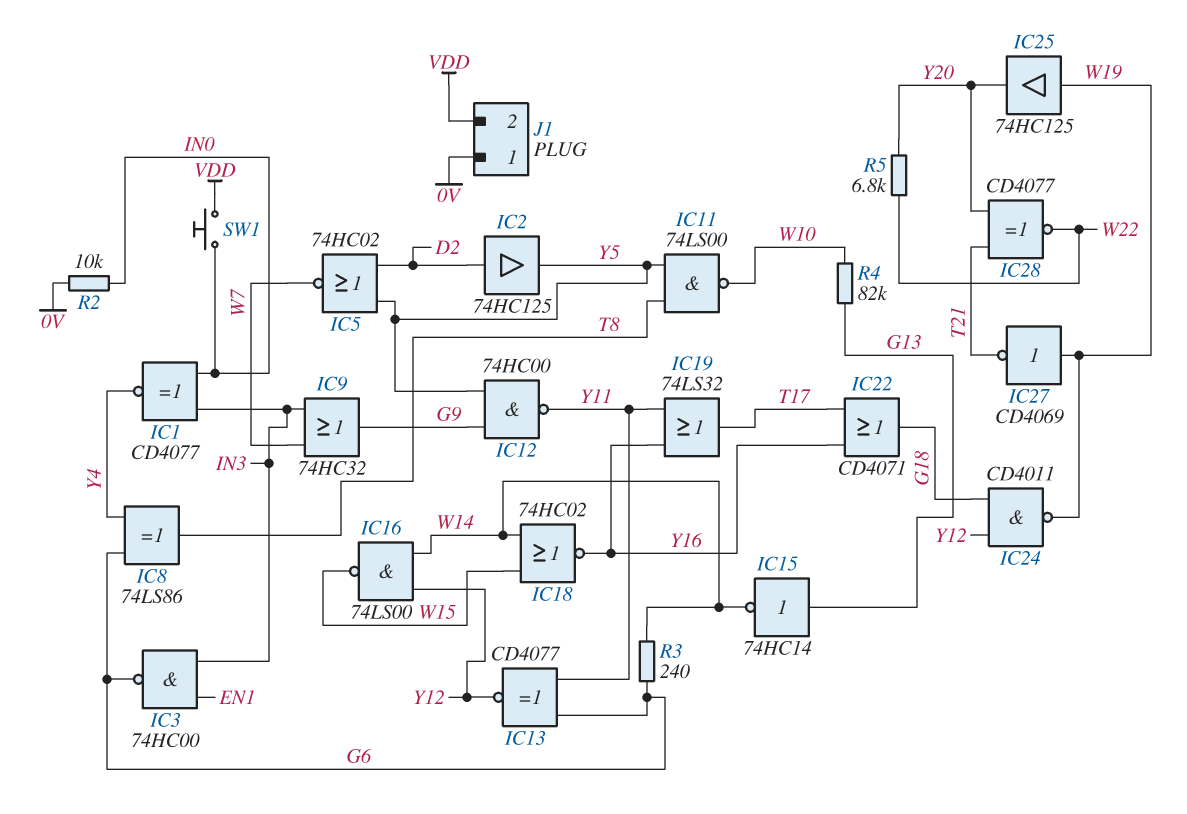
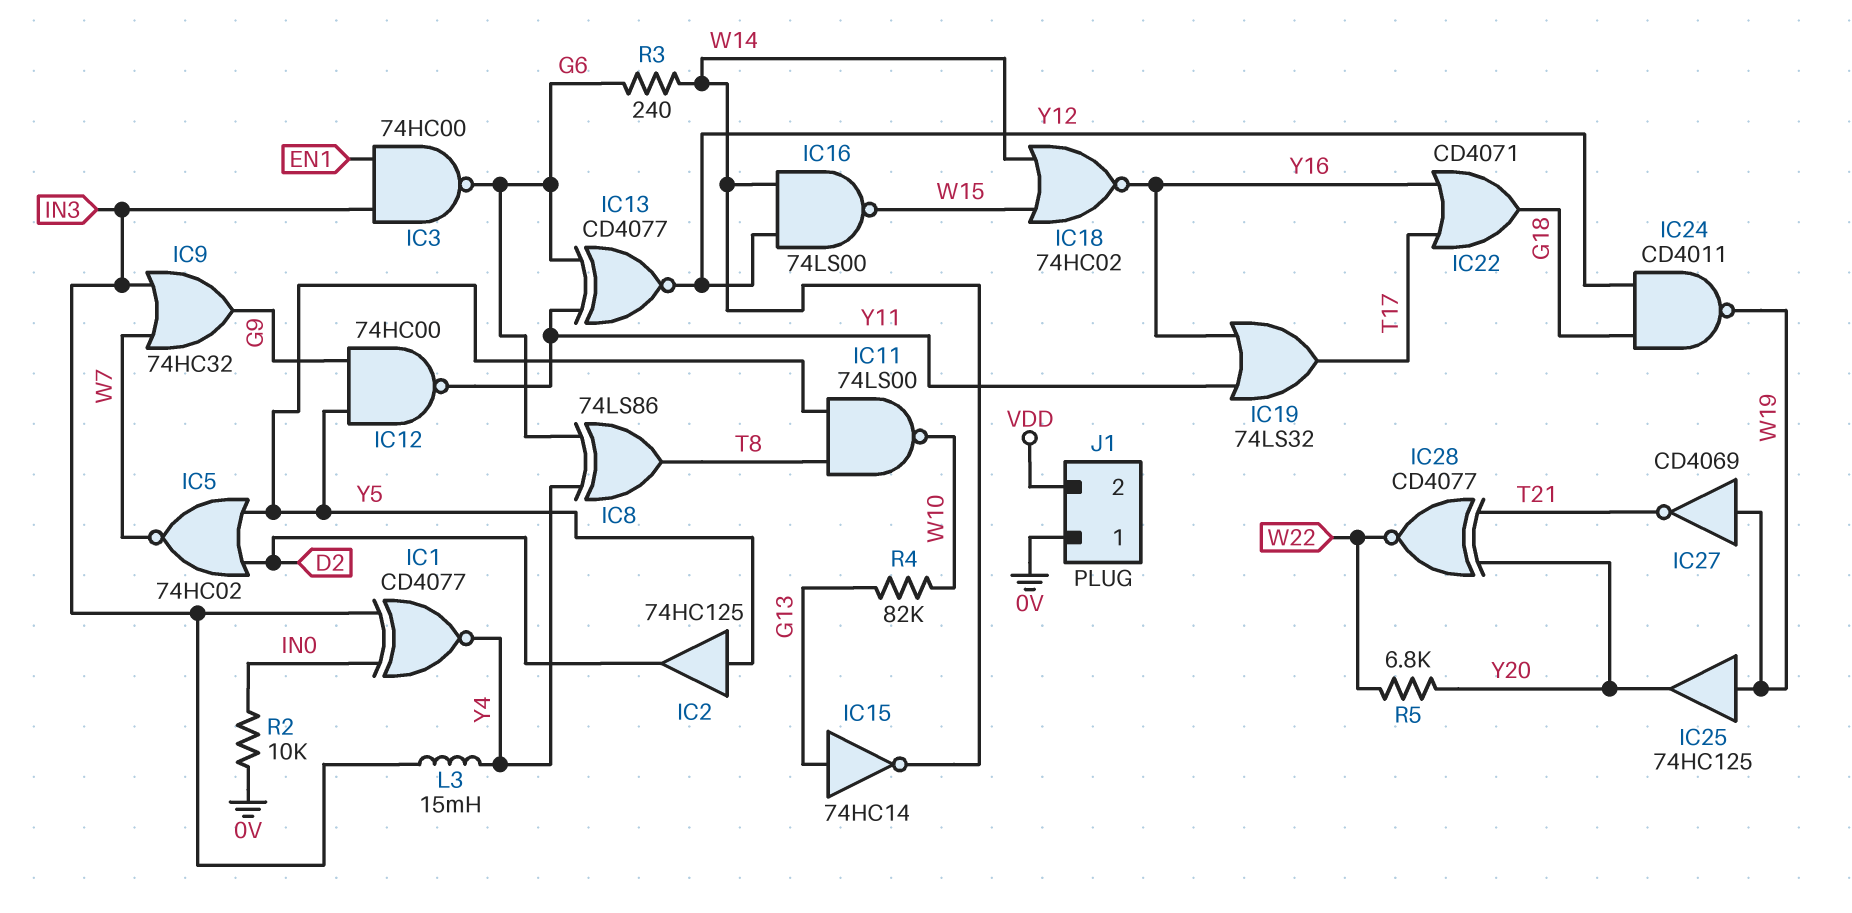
IC2: buffer 74HC125 (in D2, out Y5) -> buffer 74HC125 (in Y5, out D2)
L3: none -> 15mH (IN3, Y4)
SW1: button (IN0, VDD) -> none

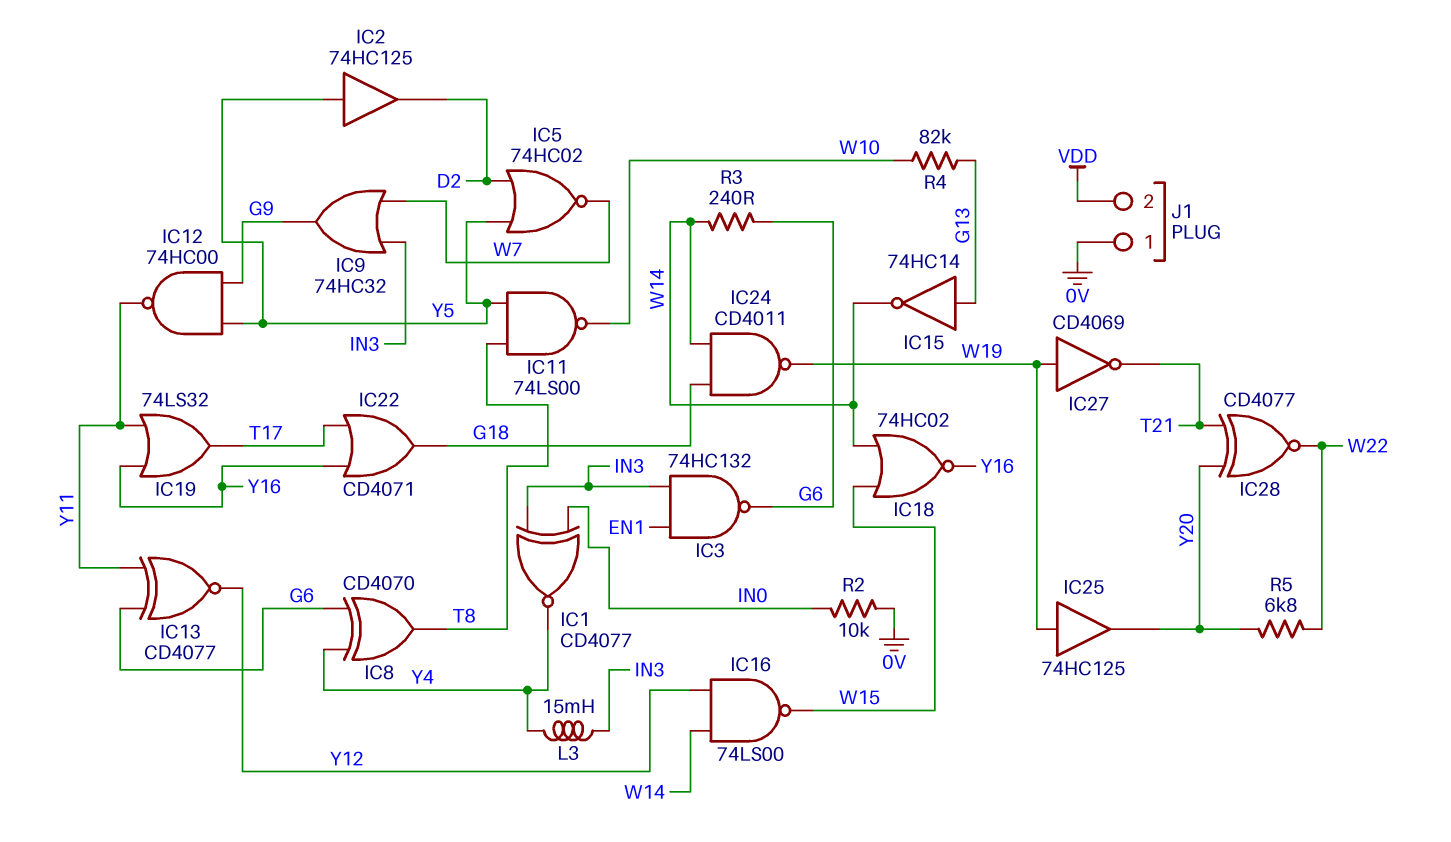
IC3: NAND 74HC00 (in EN1, in IN3, out G6) -> NAND 74HC132 (in EN1, in IN3, out G6)
IC8: XOR 74LS86 (in G6, in Y4, out T8) -> XOR CD4070 (in G6, in Y4, out T8)
IC24: NAND CD4011 (in G18, in Y12, out W19) -> NAND CD4011 (in G18, in W14, out W19)

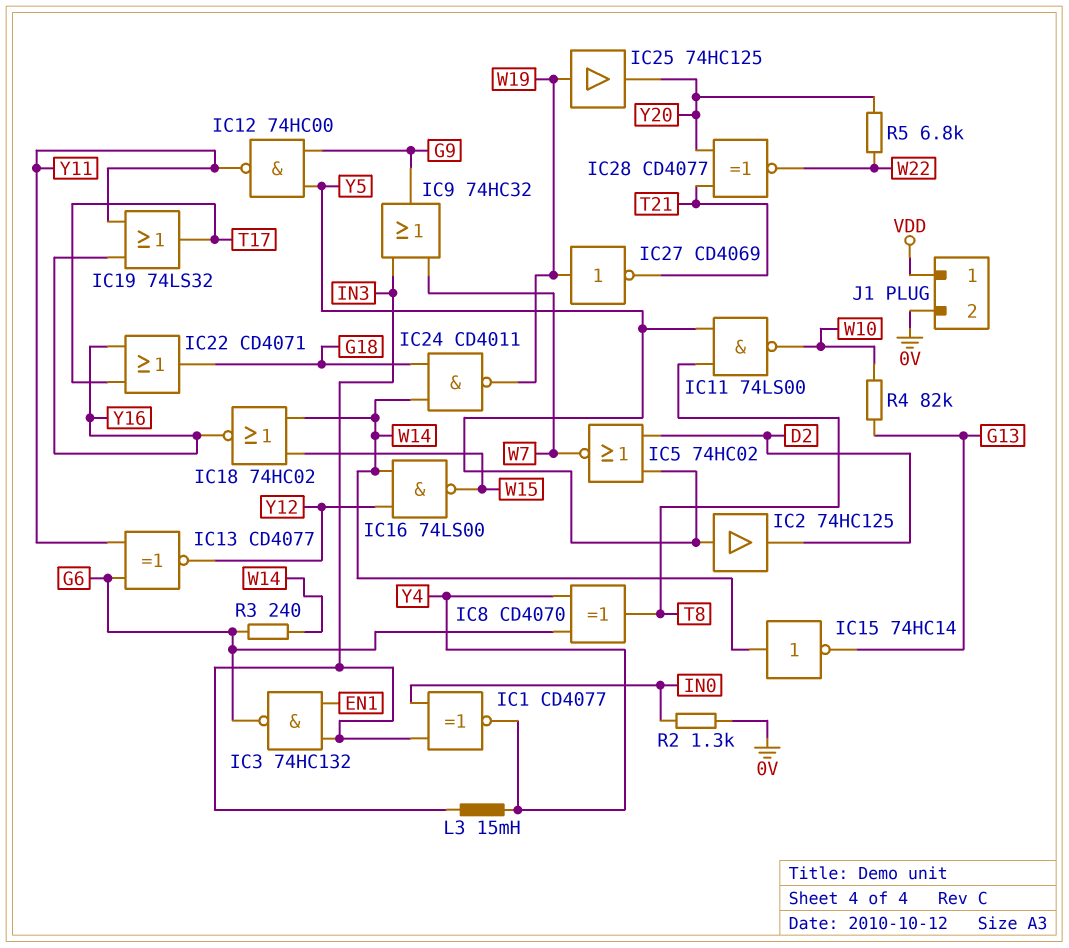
IC15: NOT 74HC14 (in G13, out W14) -> NOT 74HC14 (in W14, out G13)
J1 pin 1: 0V -> VDD
J1 pin 2: VDD -> 0V
R2: 10k (0V, IN0) -> 1.3k (0V, IN0)

